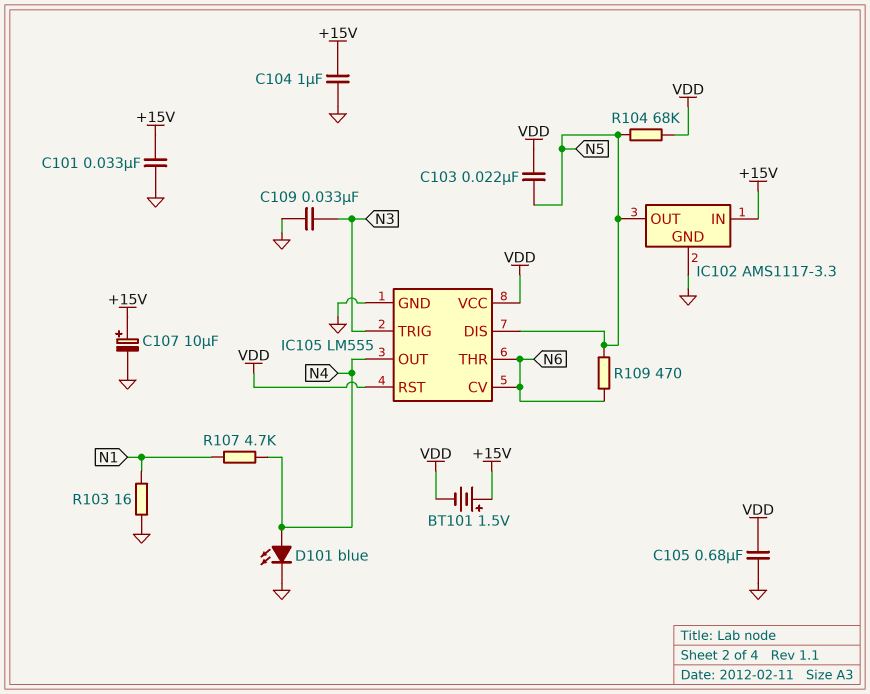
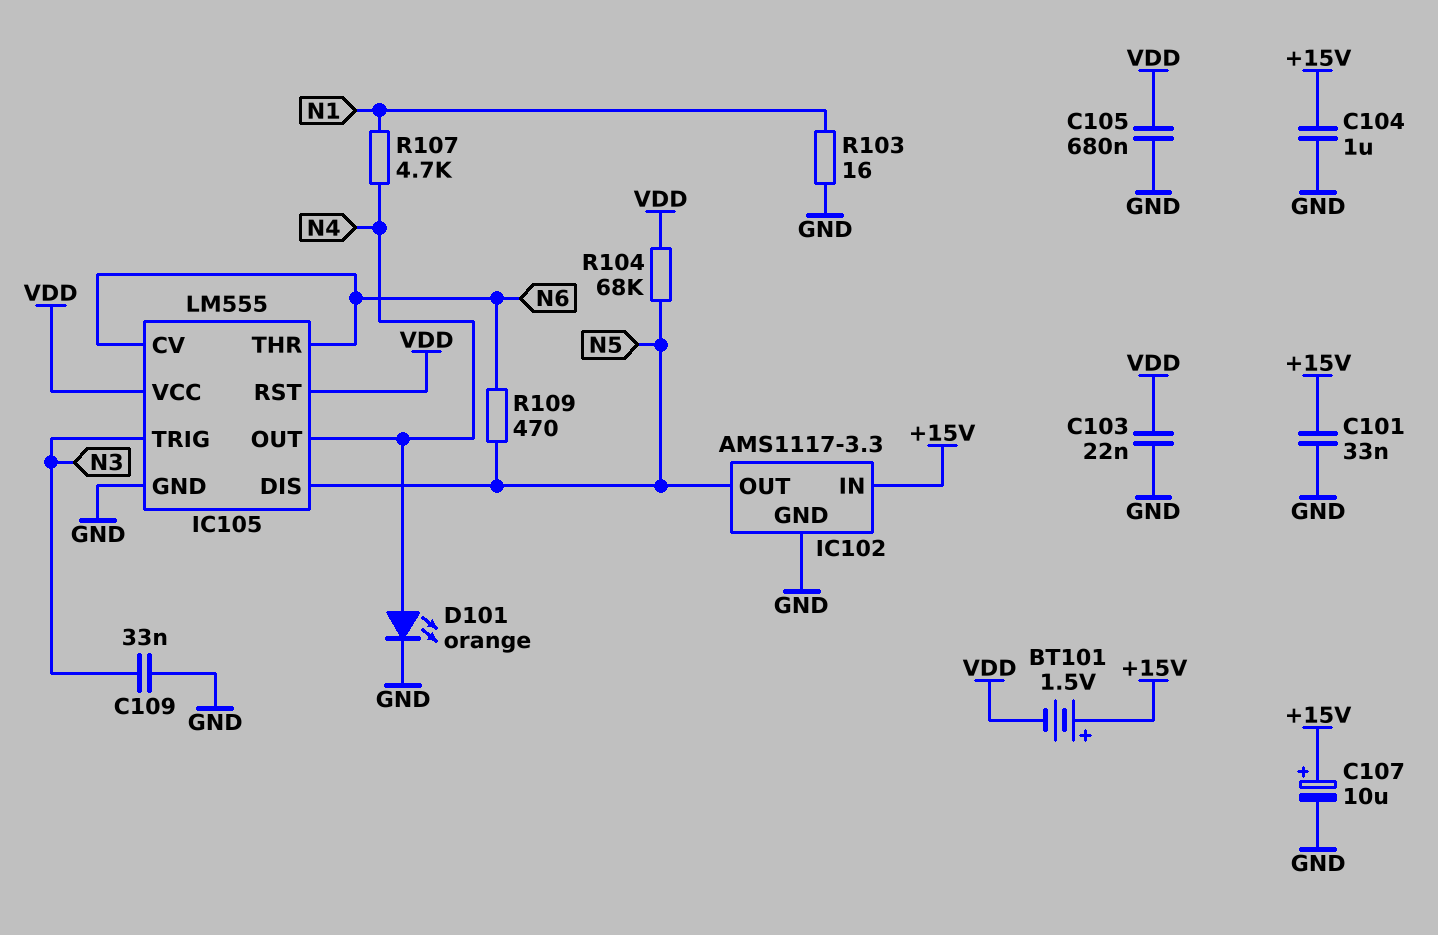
C103: 22nF (N5, VDD) -> 22nF (GND, VDD)
D101: LED blue (A N4, K GND) -> LED orange (A N4, K GND)

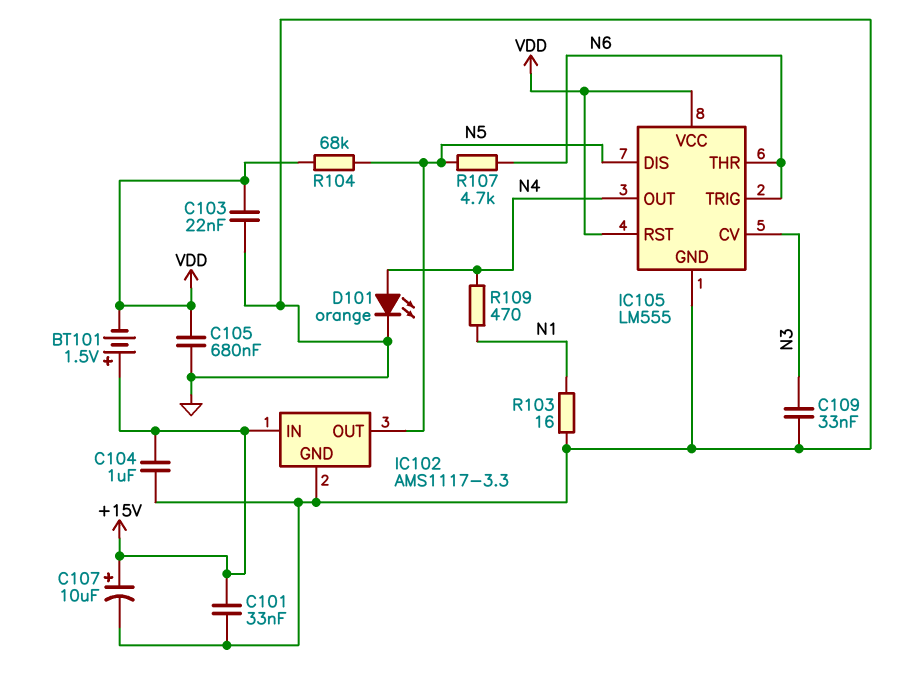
IC105 pin CV: N6 -> N3
IC105 pin TRIG: N3 -> N6
R107: 4.7k (N1, N4) -> 4.7k (N5, N6)
R109: 470 (N5, N6) -> 470 (N1, N4)

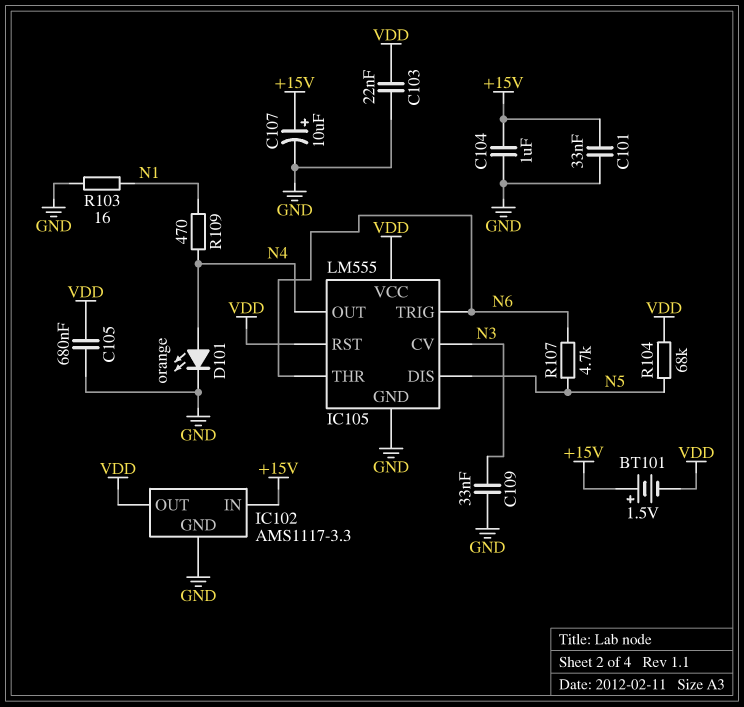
IC102 pin OUT: N5 -> VDD

